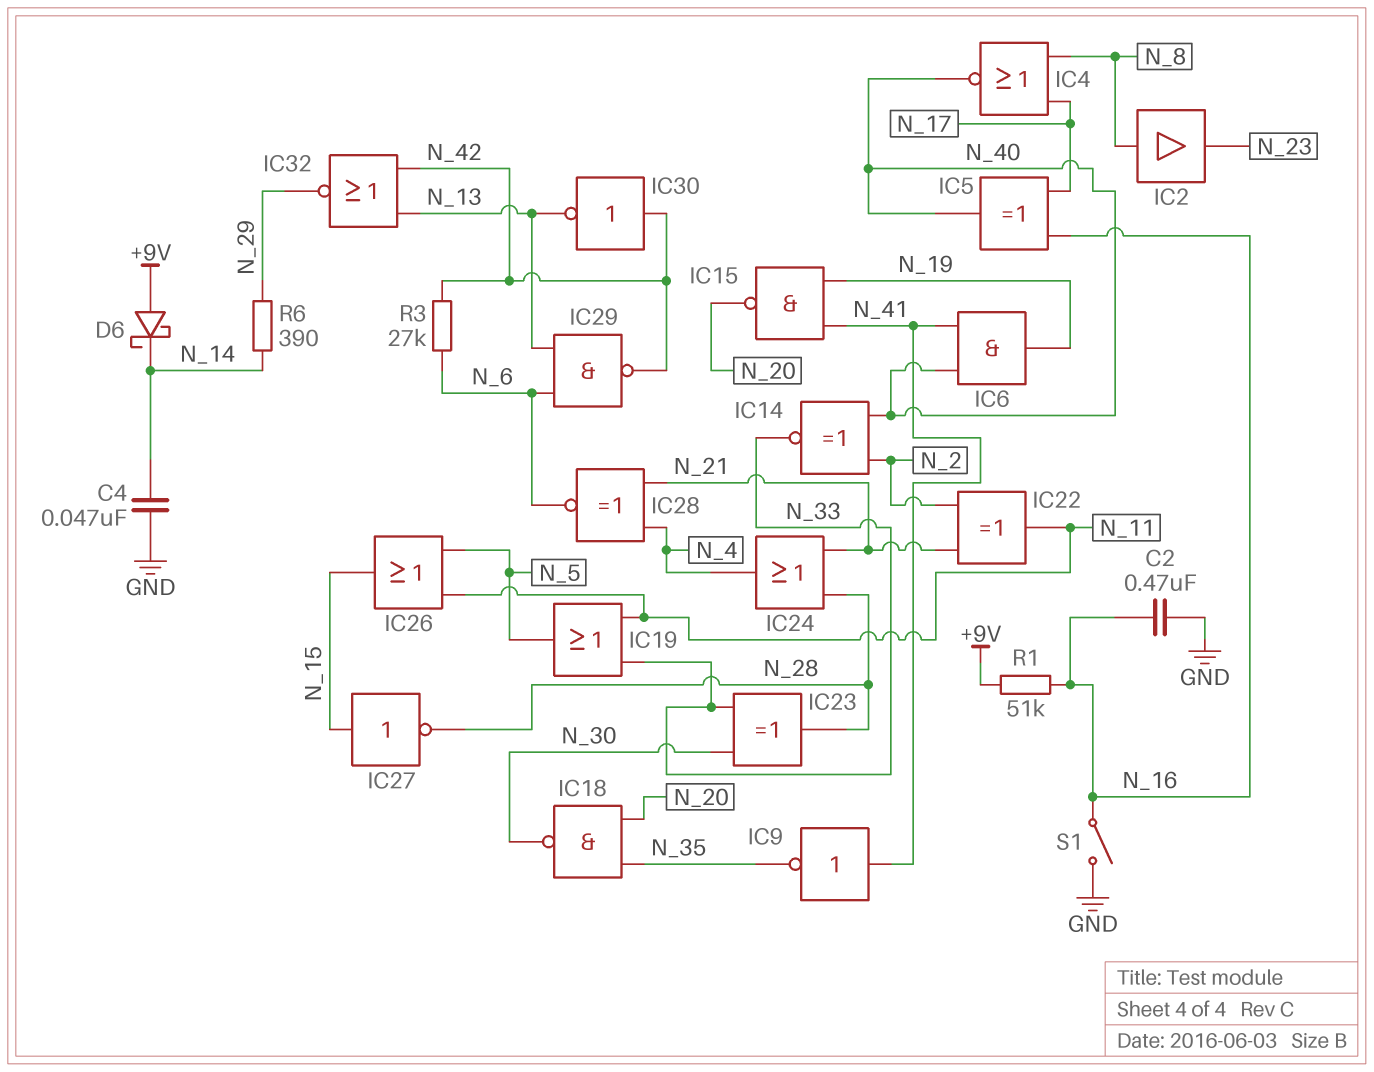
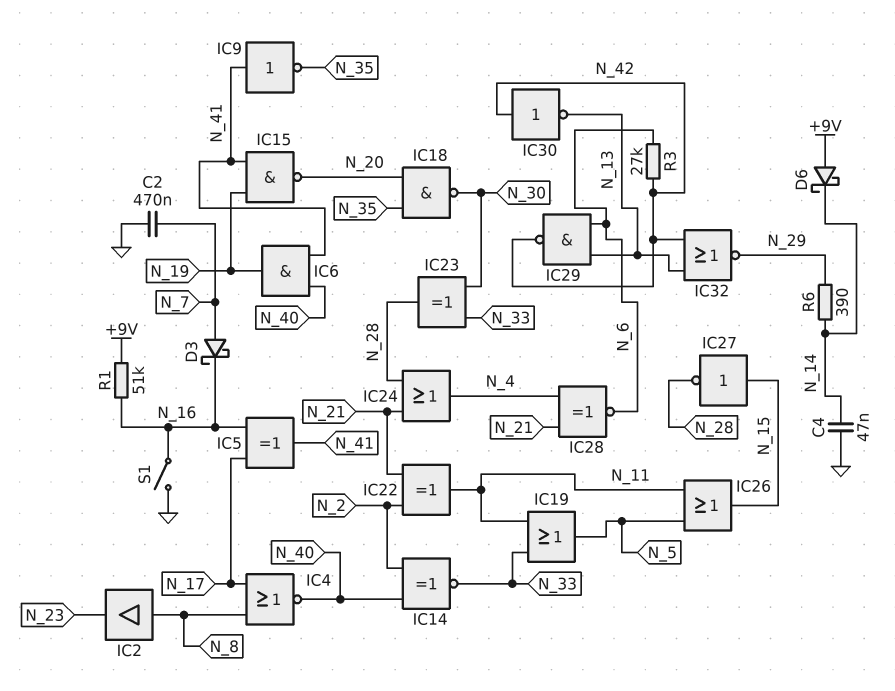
C2: 470nF (GND, N_16) -> 470nF (GND, N_7)
D3: none -> schottky (A N_7, K N_16)
IC5: XOR (in N_16, in N_17, out N_40) -> XOR (in N_16, in N_17, out N_41)

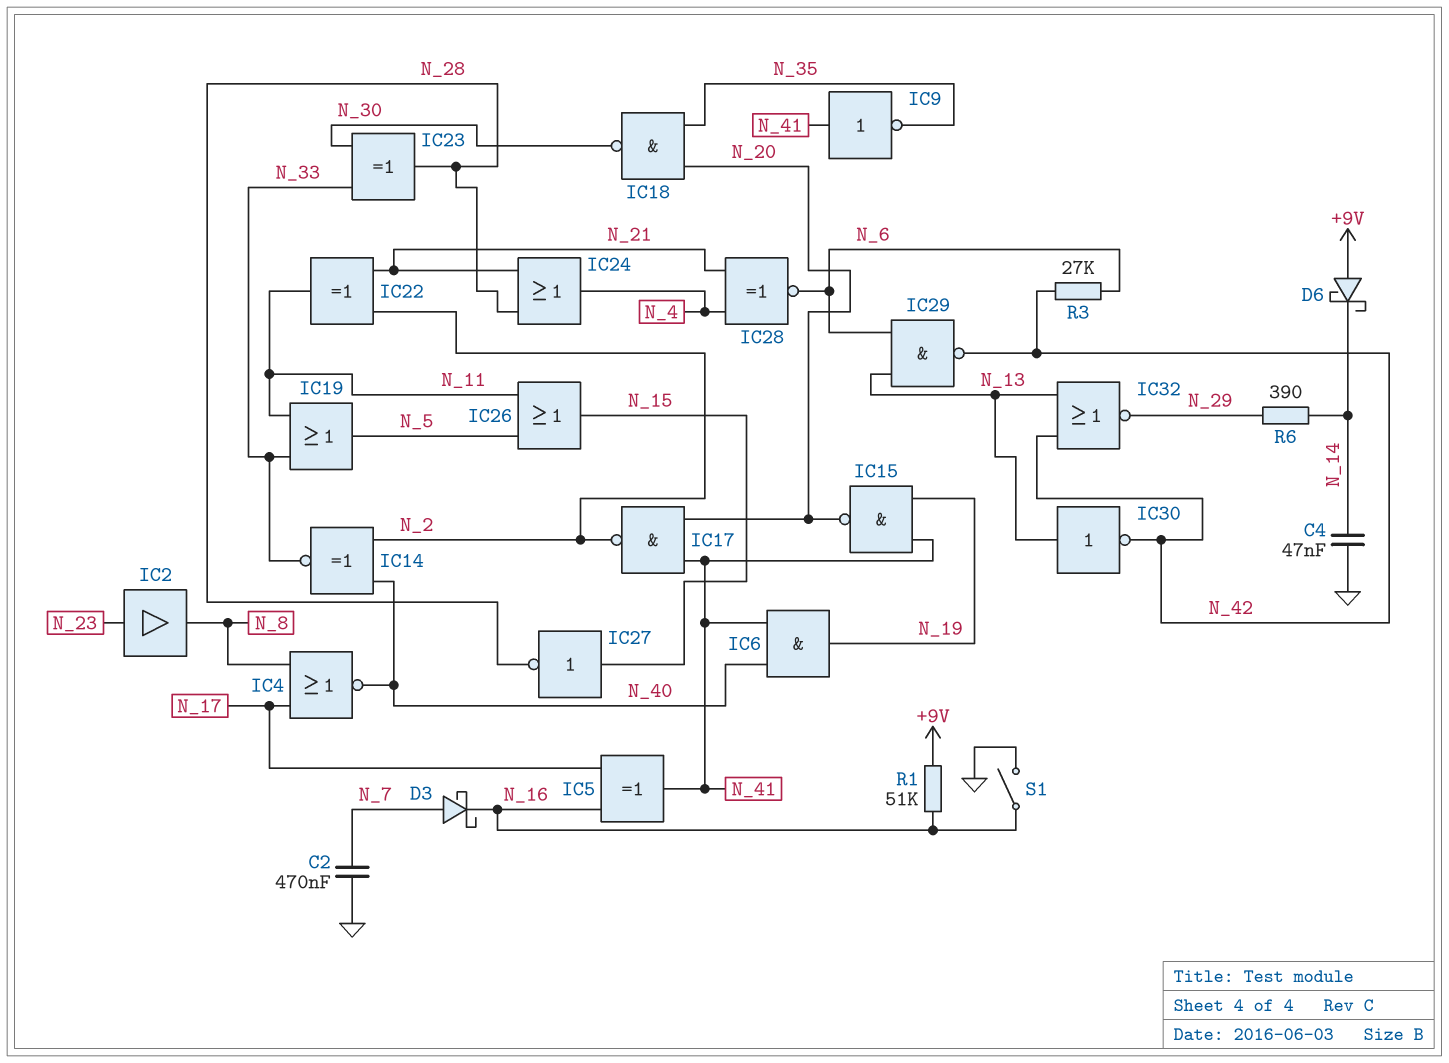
IC2: buffer (in N_8, out N_23) -> buffer (in N_23, out N_8)
IC17: none -> NAND (in N_20, in N_41, out N_2)
IC30: NOT (in N_42, out N_13) -> NOT (in N_13, out N_42)

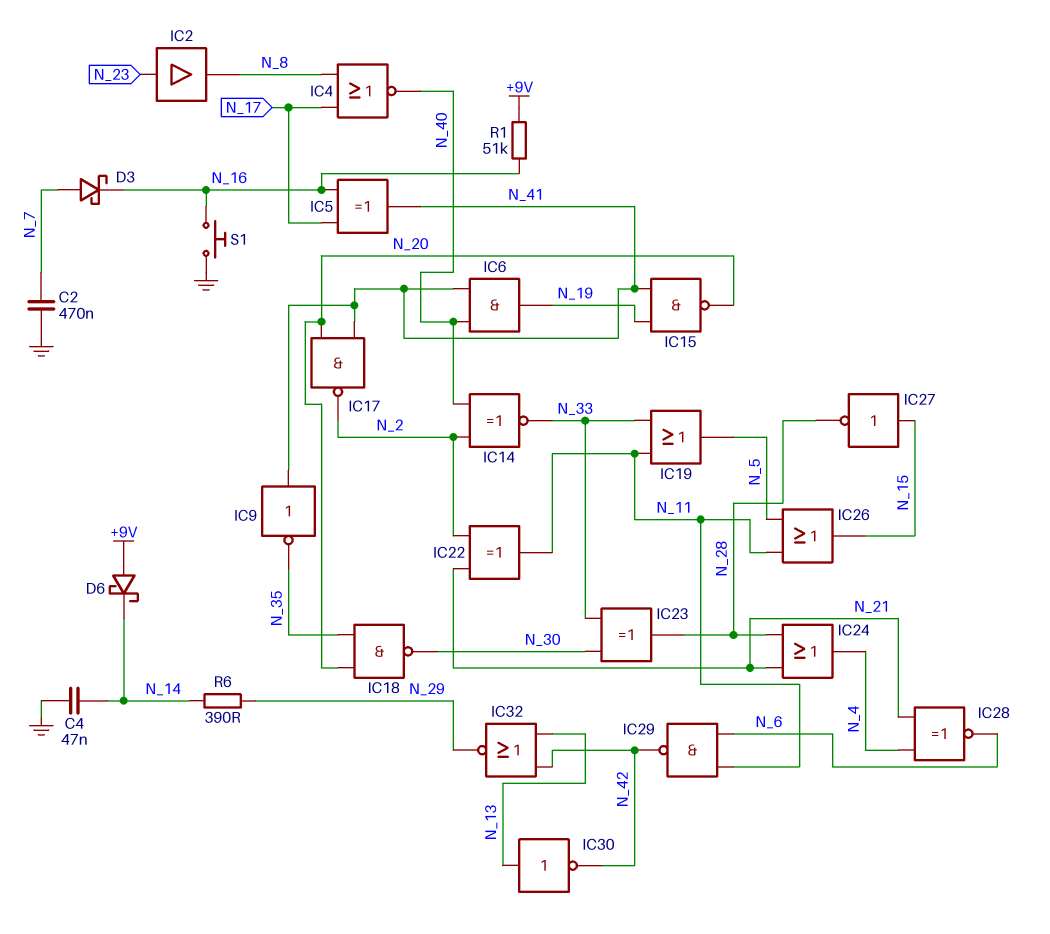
IC29: NAND (in N_6, in N_13, out N_42) -> NAND (in N_6, in N_11, out N_42)
R3: 27k (N_6, N_42) -> none
S1: switch (GND, N_16) -> button (GND, N_16)

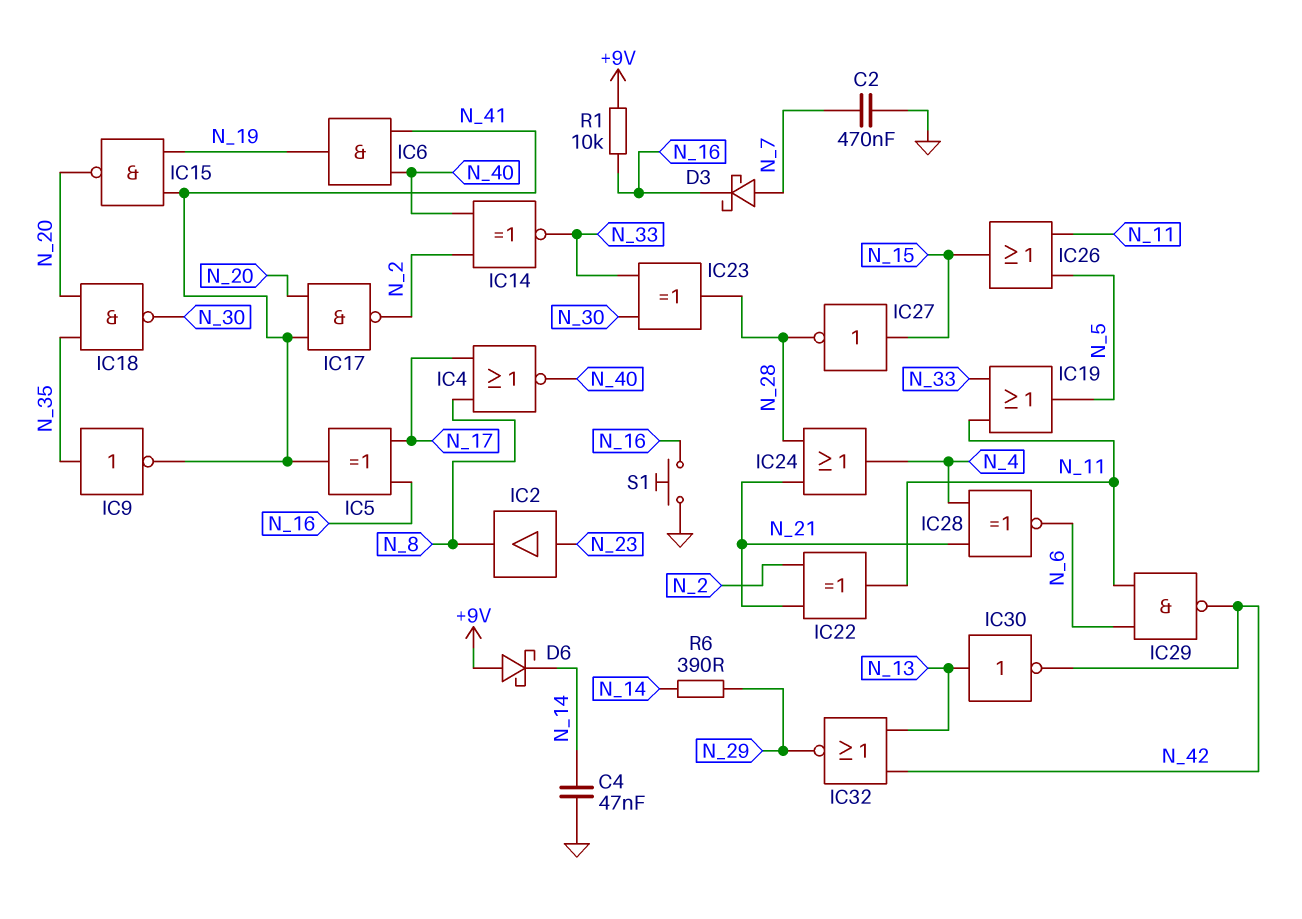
IC9: NOT (in N_41, out N_35) -> NOT (in N_35, out N_41)
R1: 51k (+9V, N_16) -> 10k (+9V, N_16)

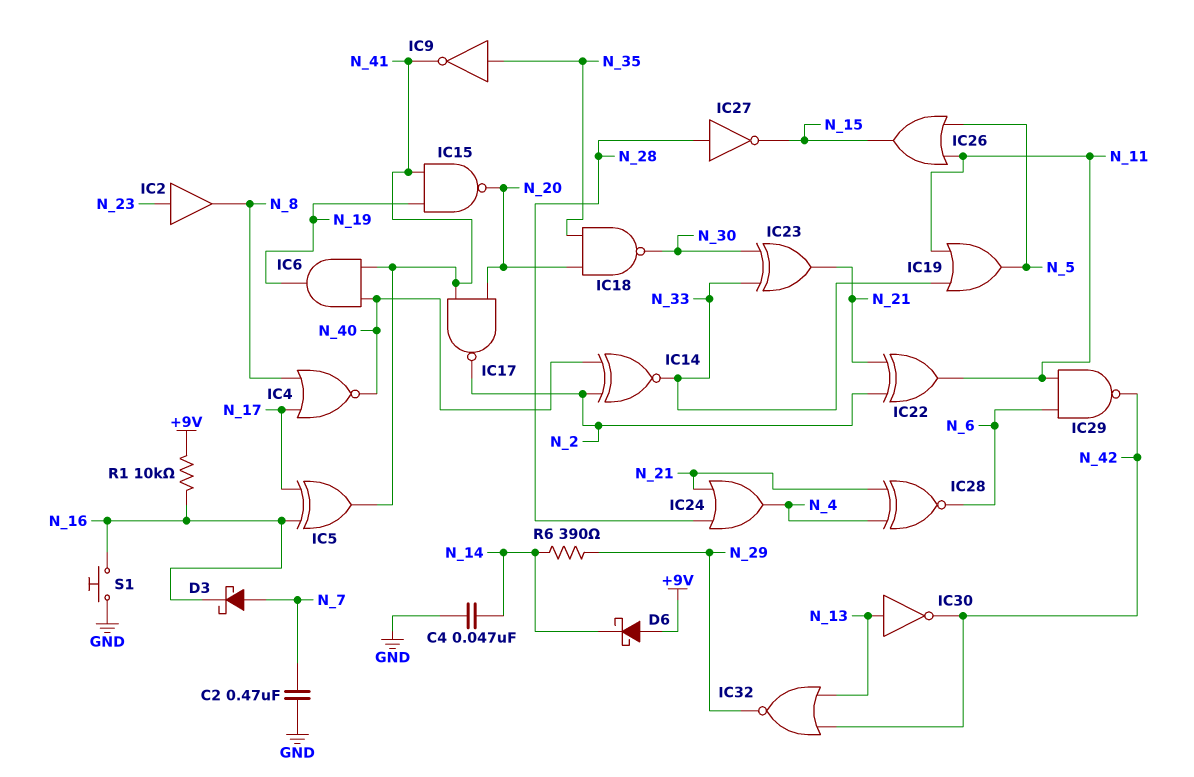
IC23: XOR (in N_30, in N_33, out N_28) -> XOR (in N_30, in N_33, out N_21)
IC27: NOT (in N_15, out N_28) -> NOT (in N_28, out N_15)

